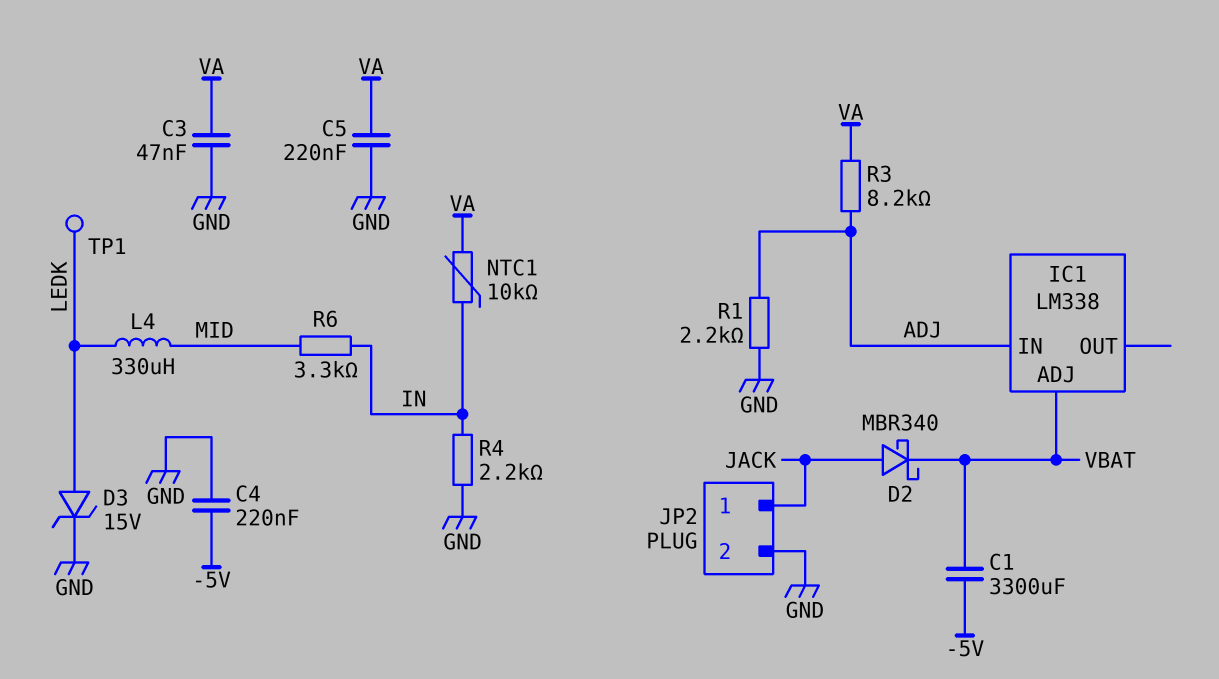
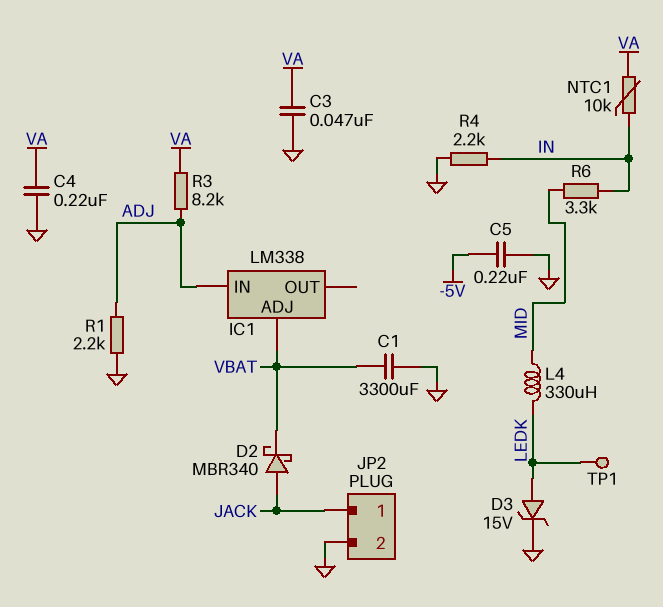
C1: 3300uF (-5V, VBAT) -> 3300uF (GND, VBAT)
C4: 220nF (-5V, GND) -> 220nF (GND, VA)
C5: 220nF (GND, VA) -> 220nF (-5V, GND)

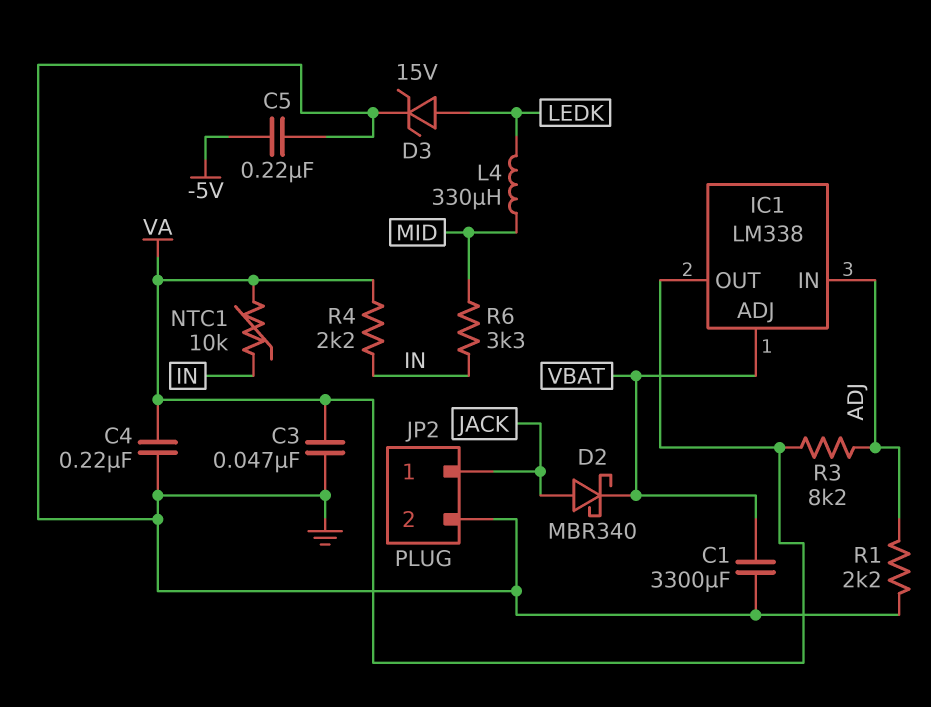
IC1 pin OUT: none -> VA
R4: 2.2k (GND, IN) -> 2.2k (IN, VA)
TP1: test point (LEDK) -> none

